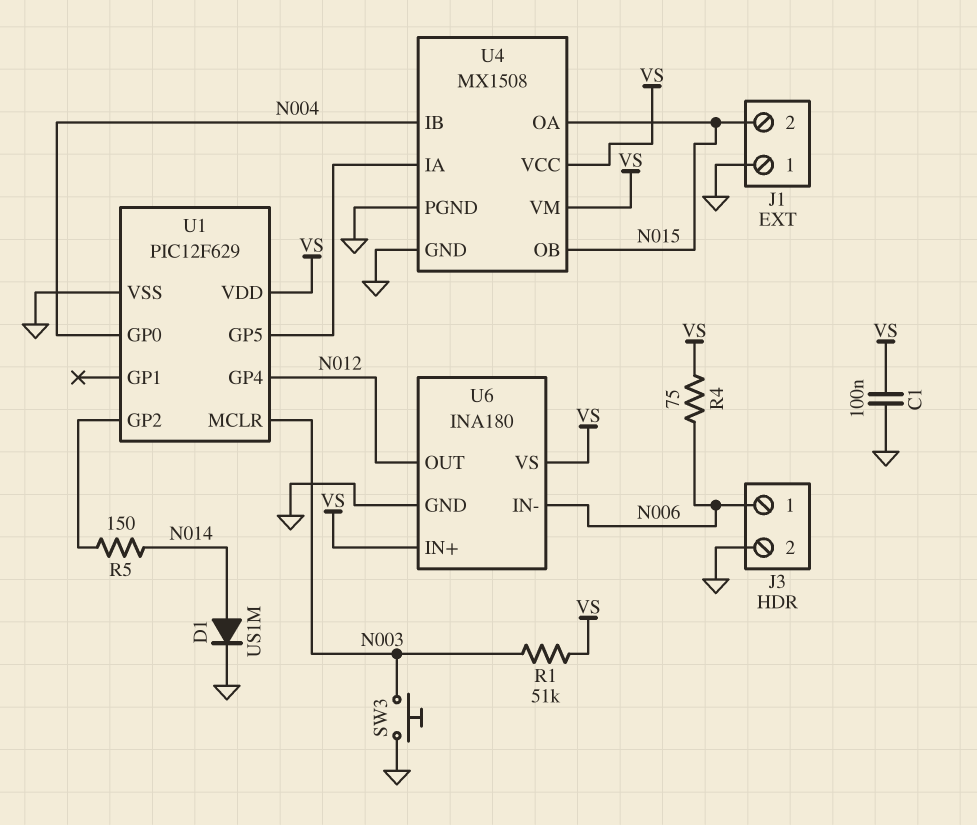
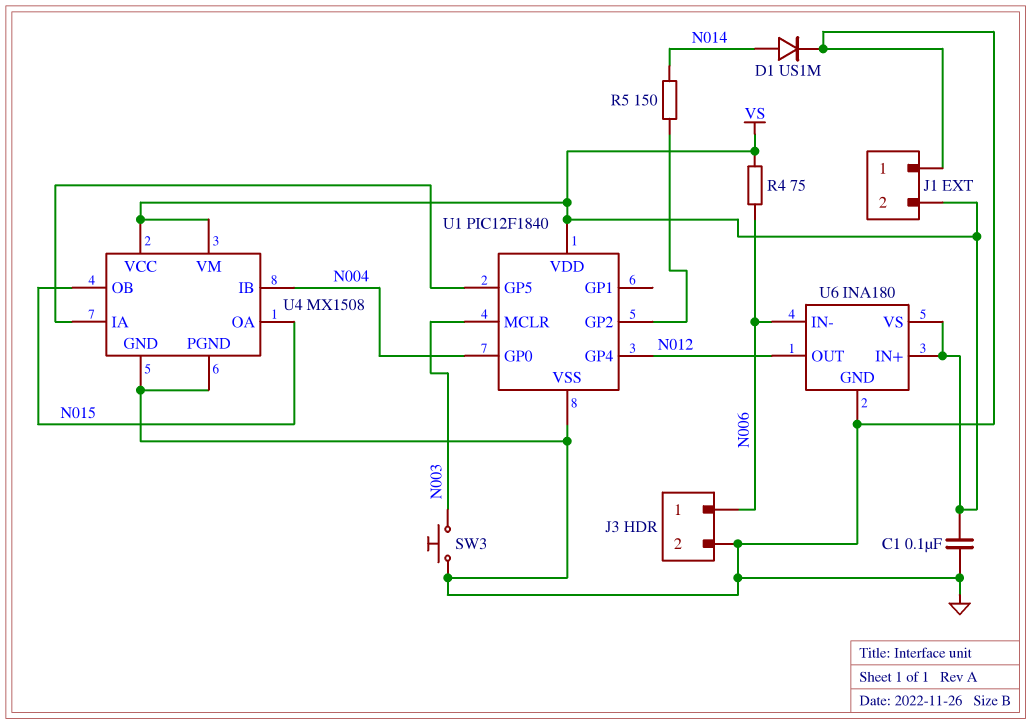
J1 pin 2: N015 -> VS
R1: 51k (N003, VS) -> none
U1: PIC12F629 -> PIC12F1840

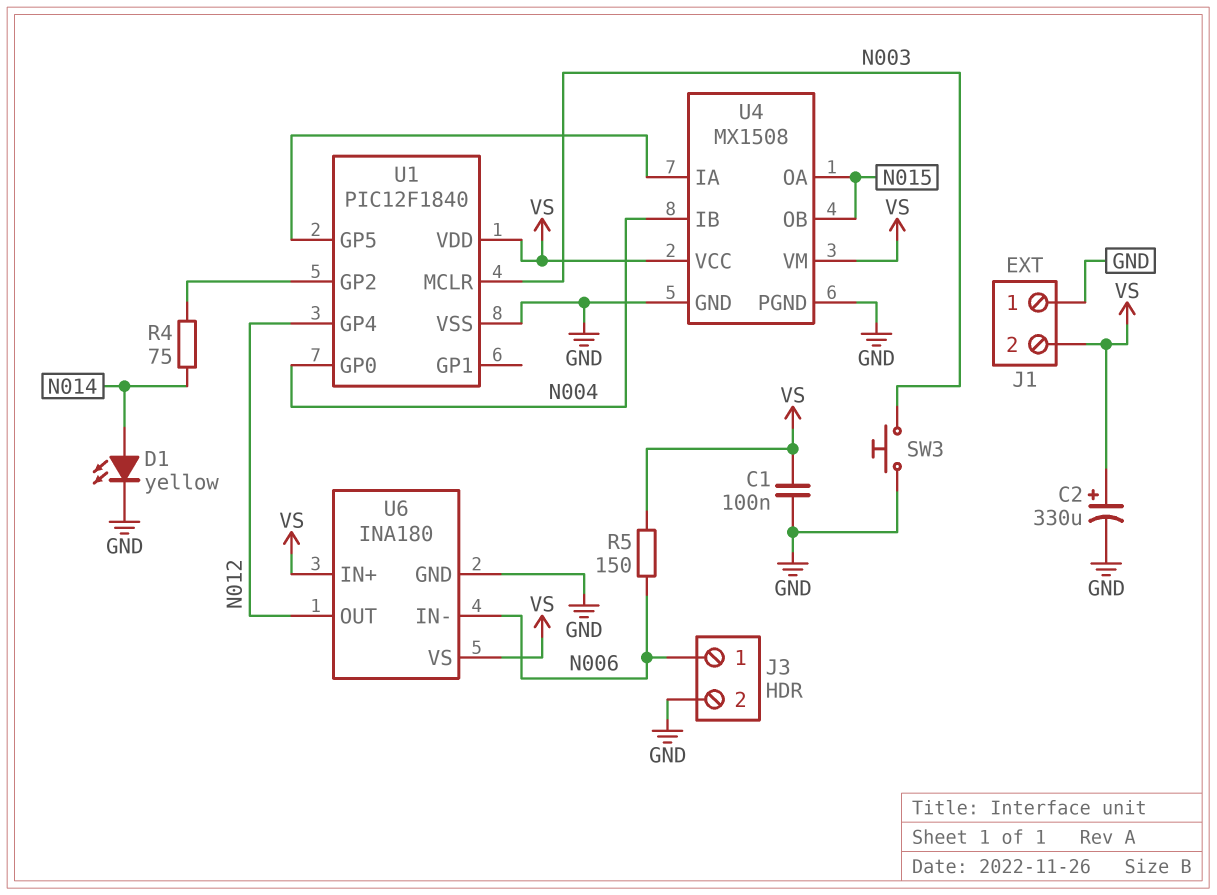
C2: none -> 330uF (plus VS, minus GND)
D1: diode US1M (A N014, K GND) -> LED yellow (A N014, K GND)
R4: 75 (N006, VS) -> 75 (N014, U1/GP2)
R5: 150 (N014, U1/GP2) -> 150 (N006, VS)

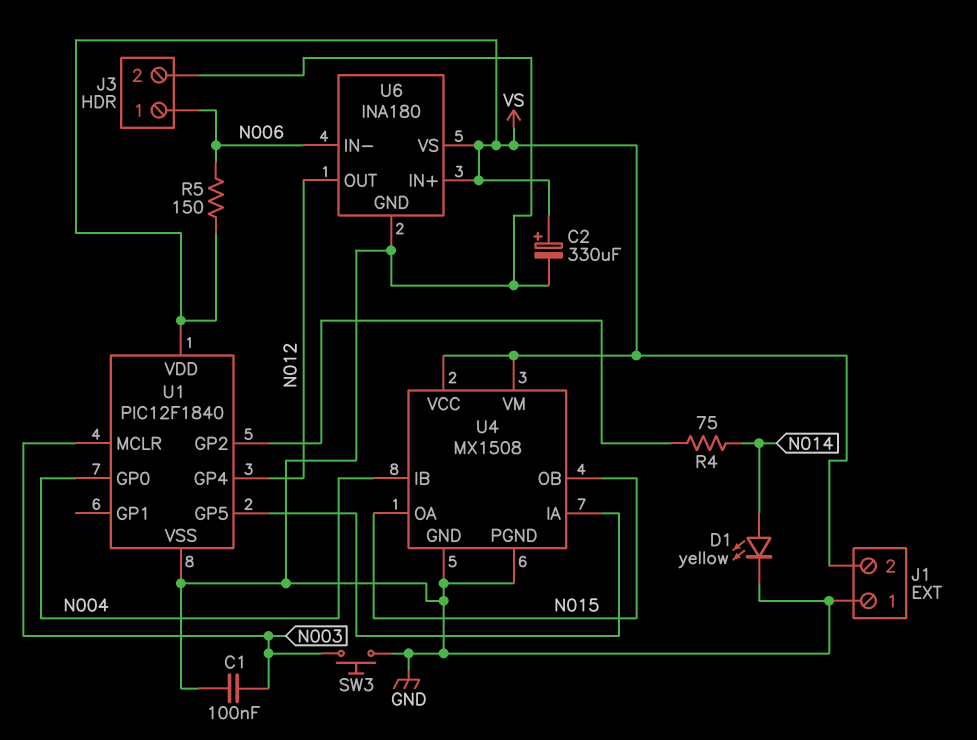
C1: 100nF (GND, VS) -> 100nF (GND, N003)

